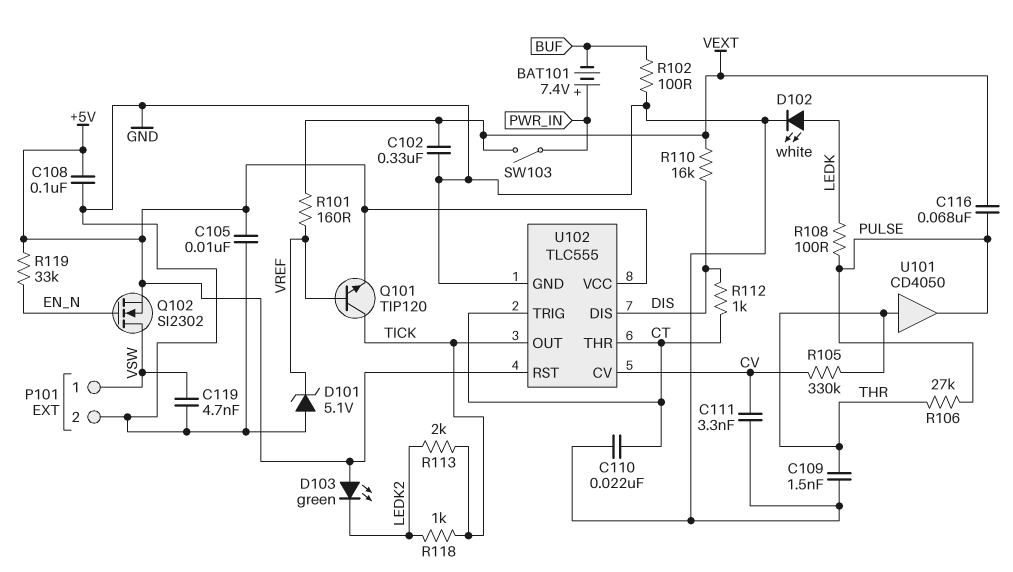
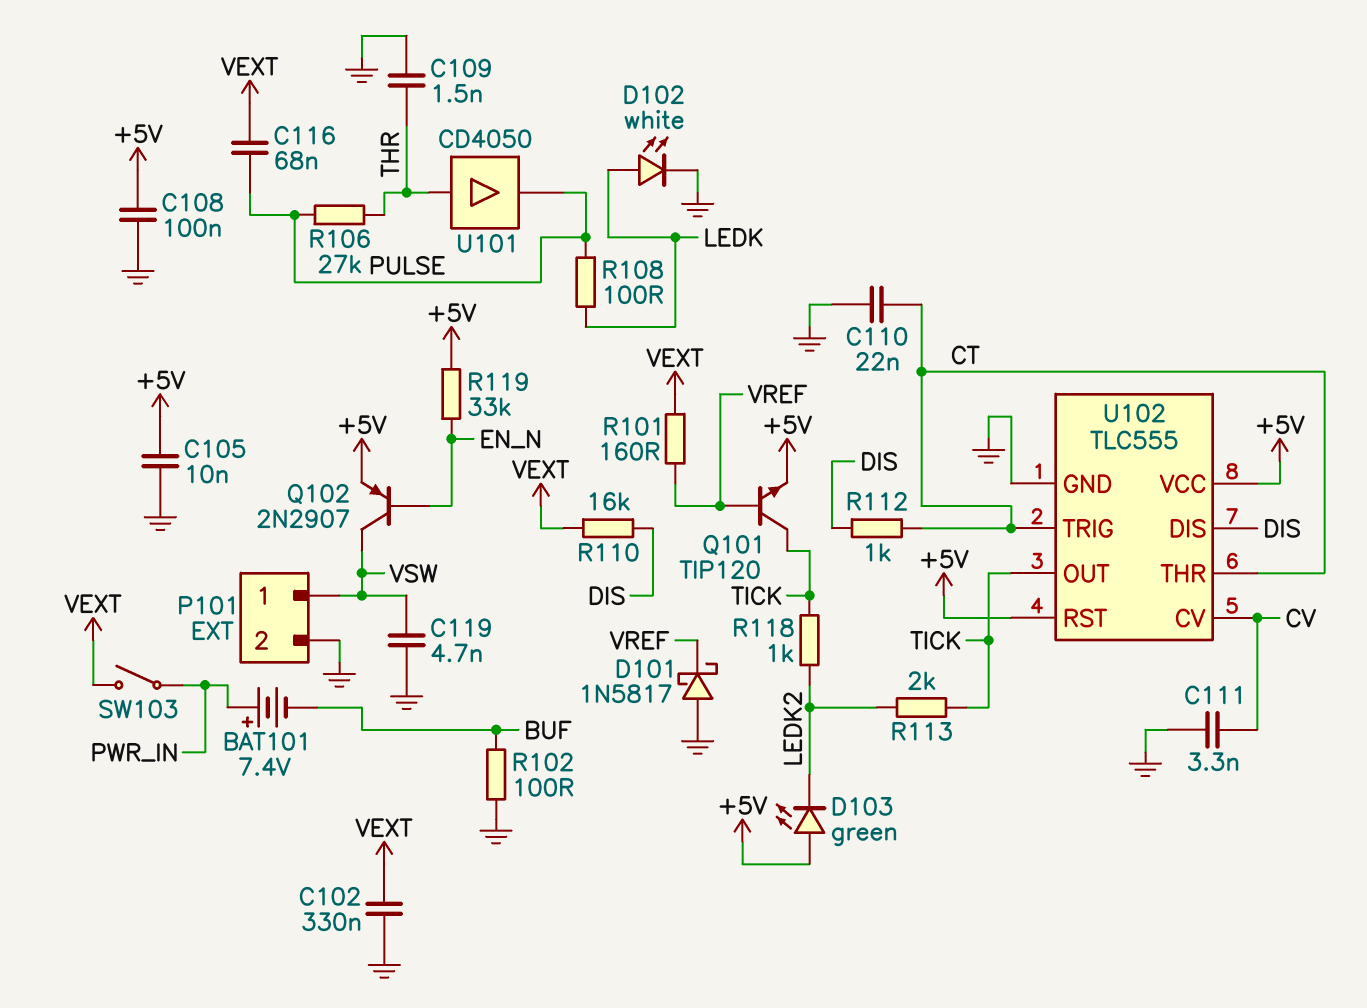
D101: zener 5.1V (A GND, K VREF) -> schottky 1N5817 (A GND, K VREF)
Q102: NMOS SI2302 (G EN_N, D VSW, S +5V) -> PNP 2N2907 (B EN_N, C VSW, E +5V)
R105: 330k (CV, THR) -> none

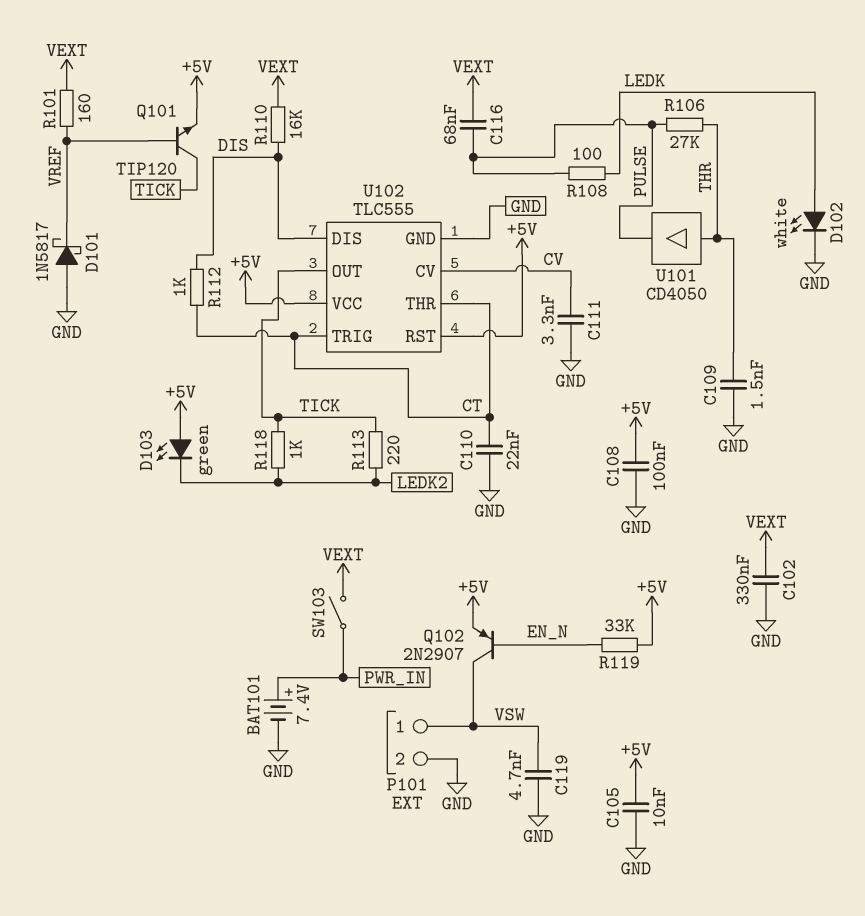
BAT101: 7.4V (plus PWR_IN, minus BUF) -> 7.4V (plus PWR_IN, minus GND)
R102: 100 (BUF, GND) -> none
R113: 2k (LEDK2, TICK) -> 220 (LEDK2, TICK)

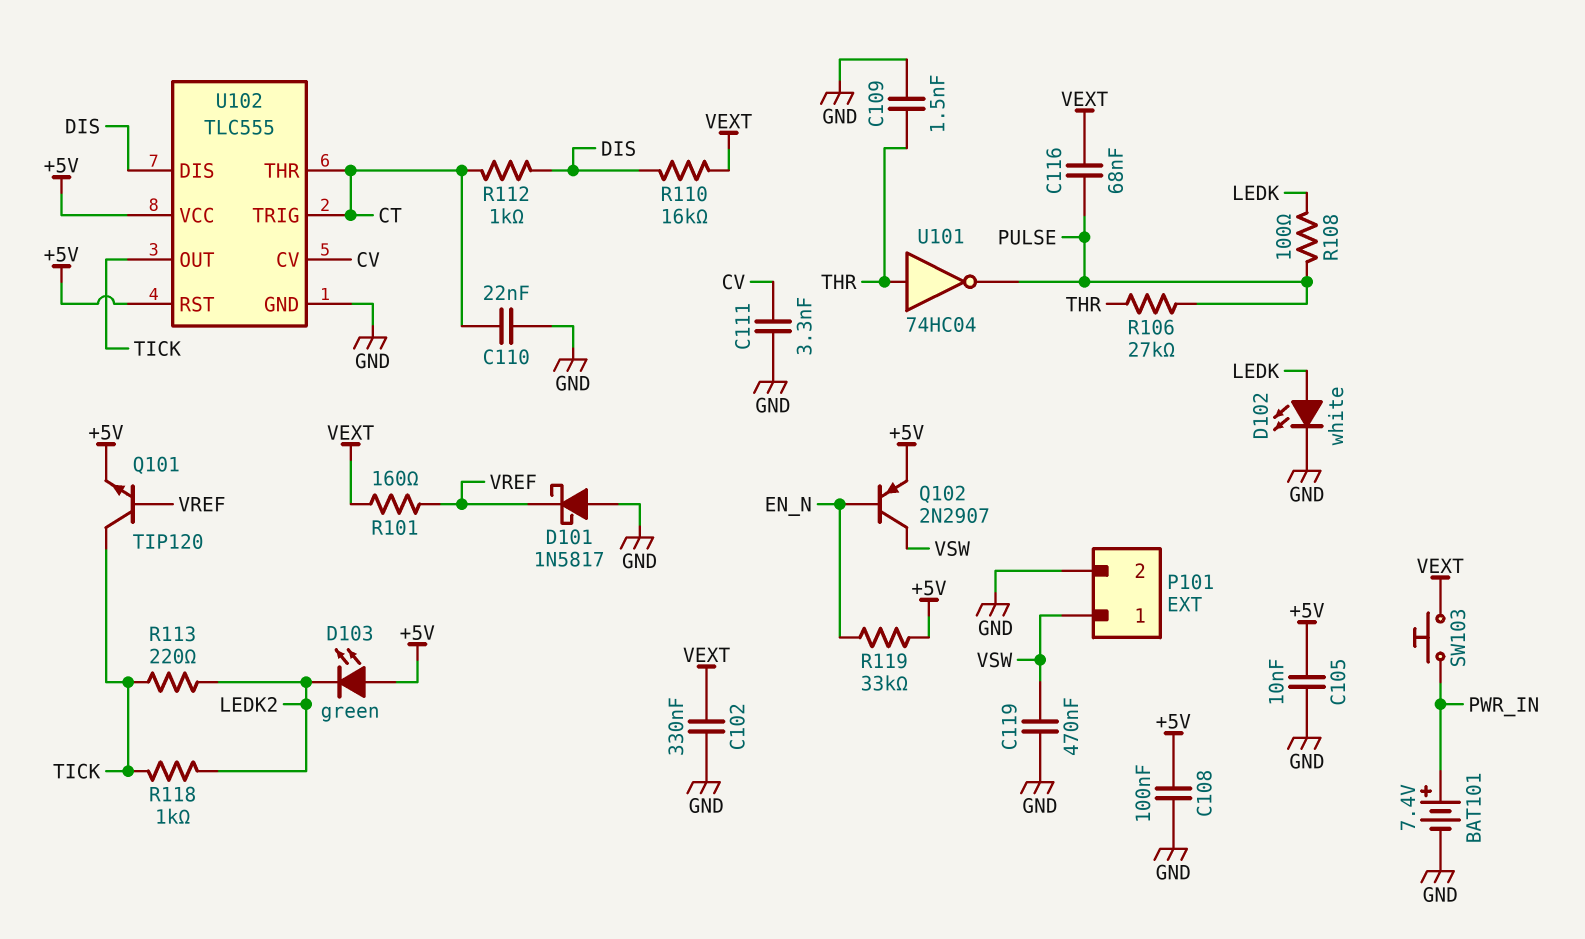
C119: 4.7nF (GND, VSW) -> 470nF (GND, VSW)
SW103: switch (PWR_IN, VEXT) -> button (PWR_IN, VEXT)
U101: buffer CD4050 (in THR, out PULSE) -> NOT 74HC04 (in THR, out PULSE)

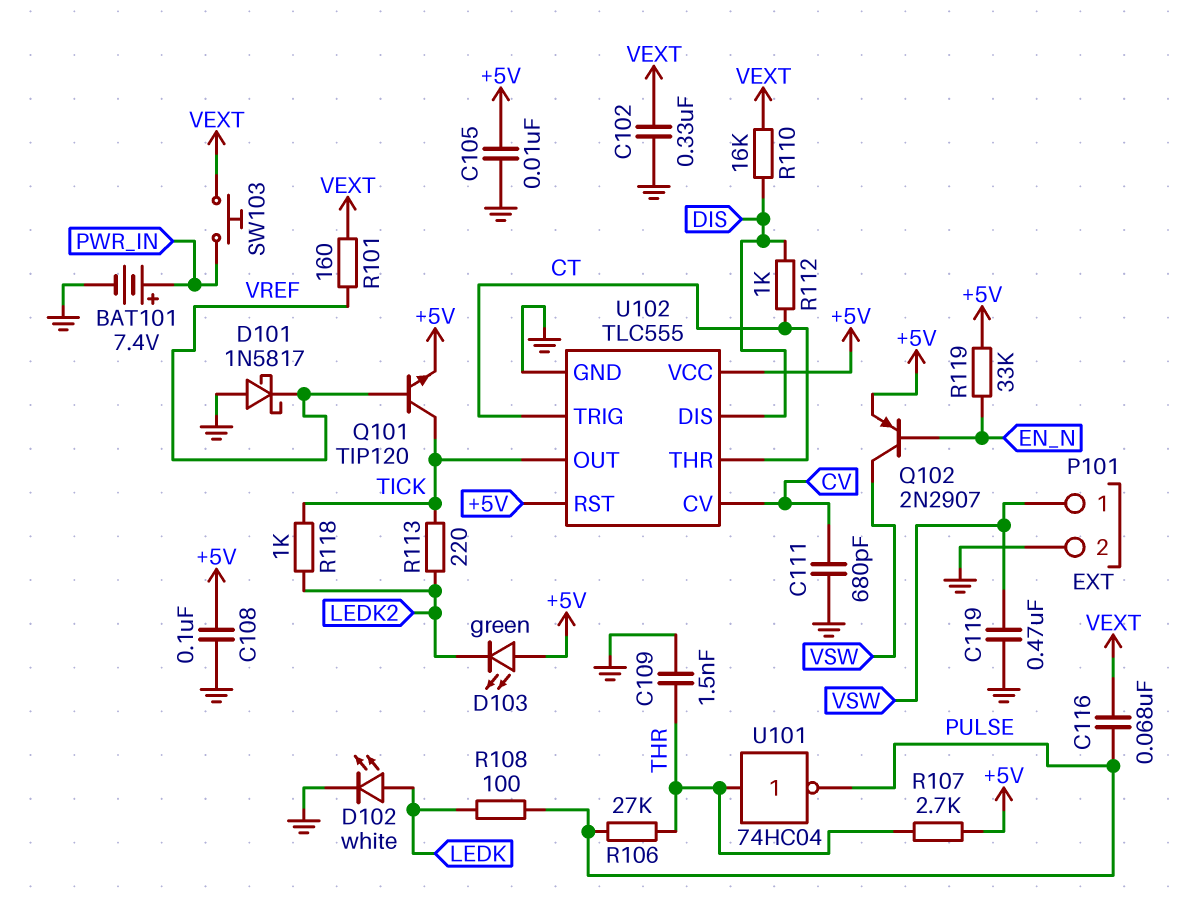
C110: 22nF (CT, GND) -> none
C111: 3.3nF (CV, GND) -> 680pF (CV, GND)
R107: none -> 2.7k (+5V, THR)

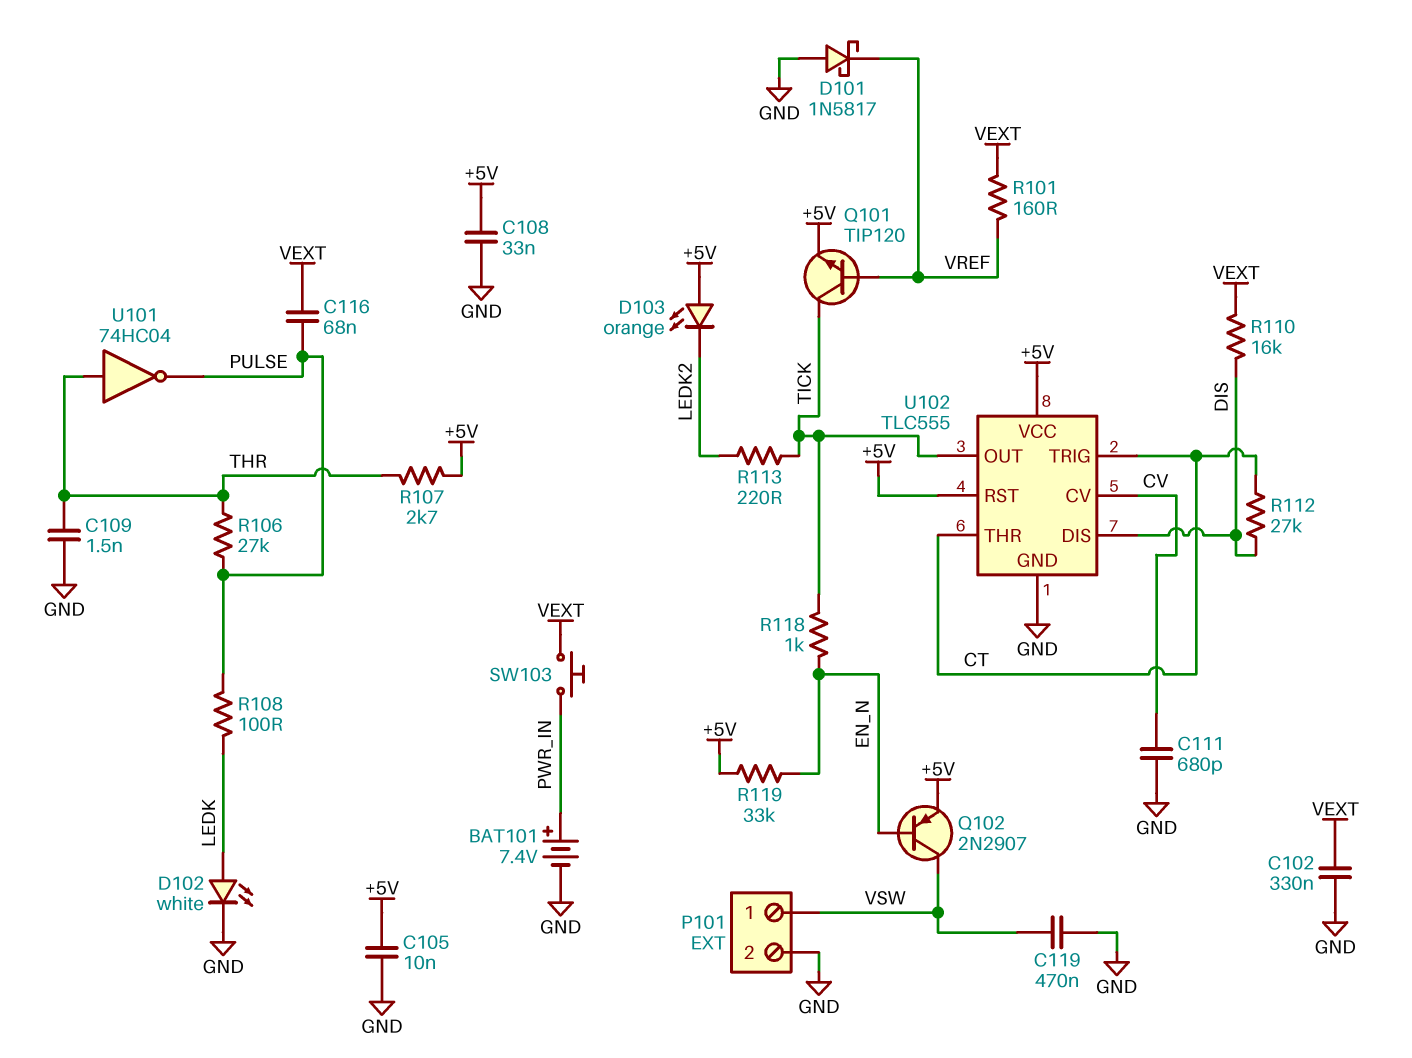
C108: 100nF (+5V, GND) -> 33nF (+5V, GND)
D103: LED green (A +5V, K LEDK2) -> LED orange (A +5V, K LEDK2)
R112: 1k (CT, DIS) -> 27k (CT, DIS)
R118: 1k (LEDK2, TICK) -> 1k (EN_N, TICK)

